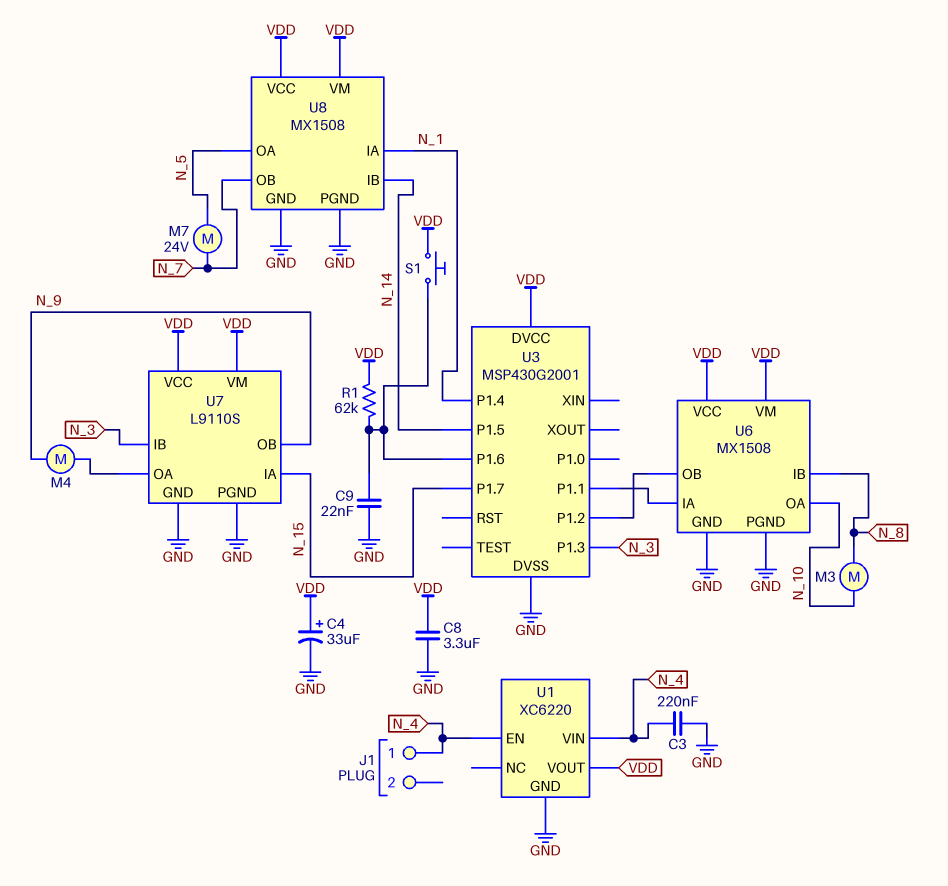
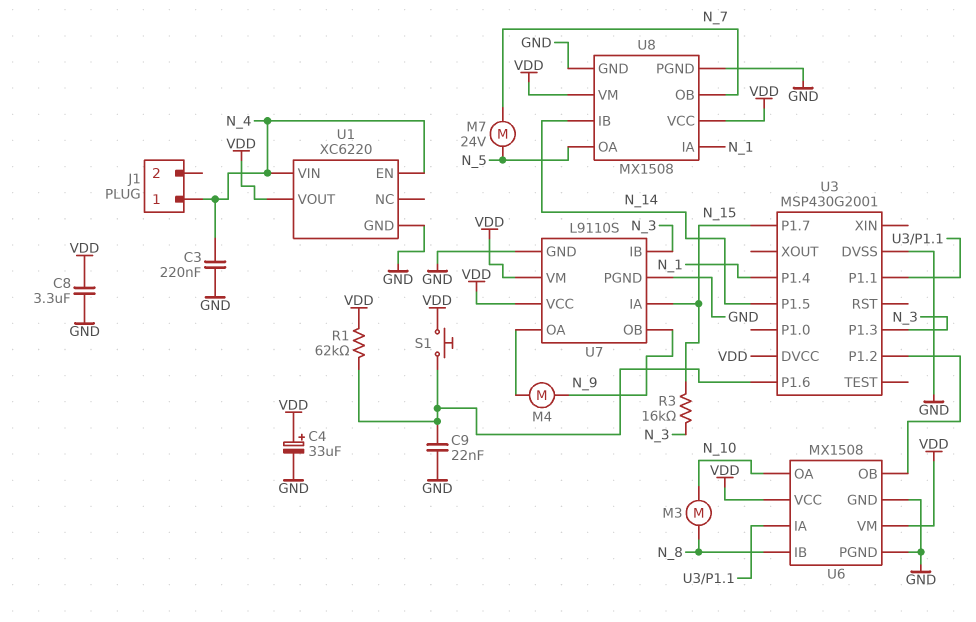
R3: none -> 16k (N_3, N_15)

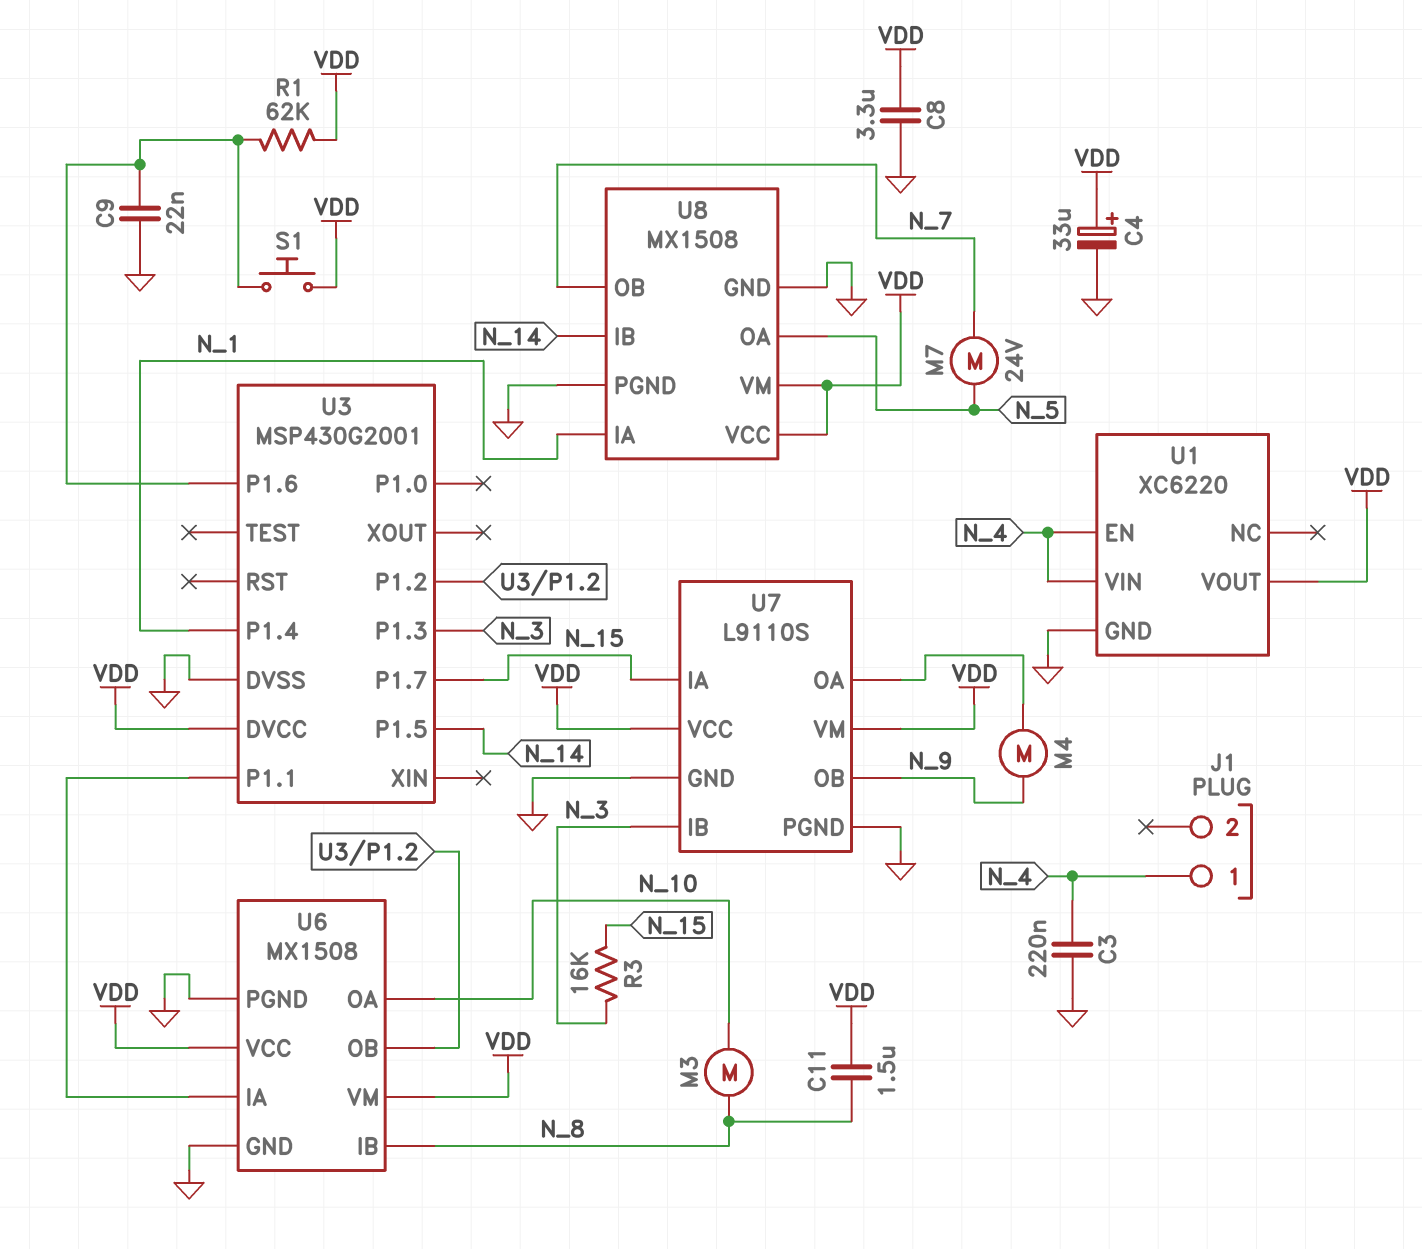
C11: none -> 1.5uF (N_8, VDD)

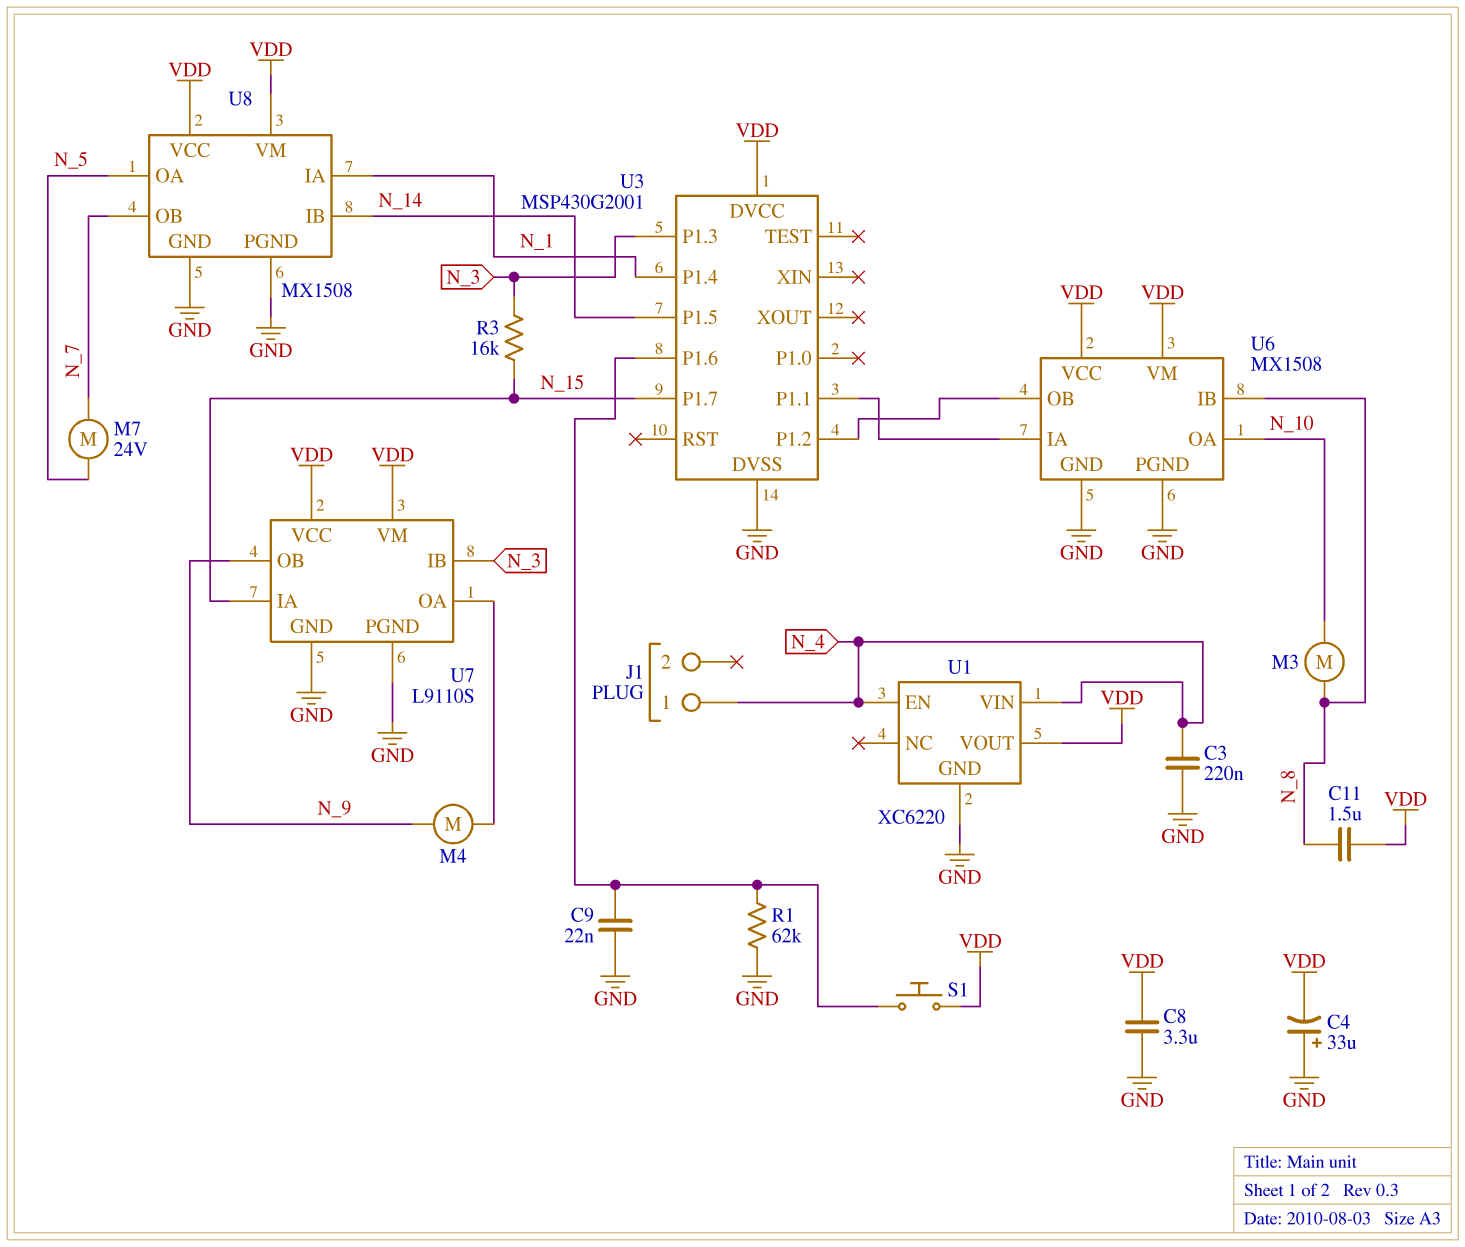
C4: 33uF (plus VDD, minus GND) -> 33uF (plus GND, minus VDD)
R1: 62k (U3/P1.6, VDD) -> 62k (GND, U3/P1.6)

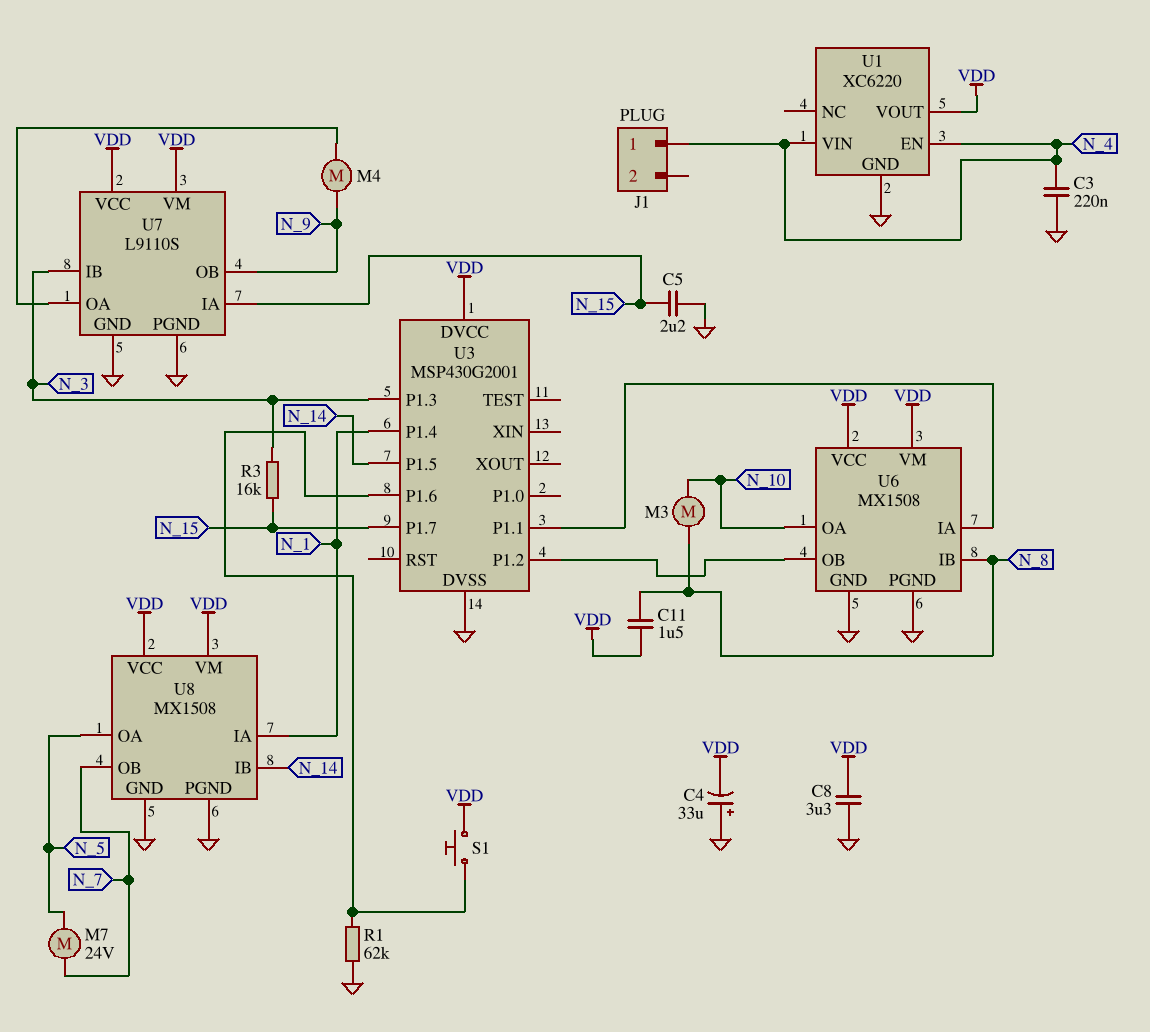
C5: none -> 2.2uF (GND, N_15)
C9: 22nF (GND, U3/P1.6) -> none

